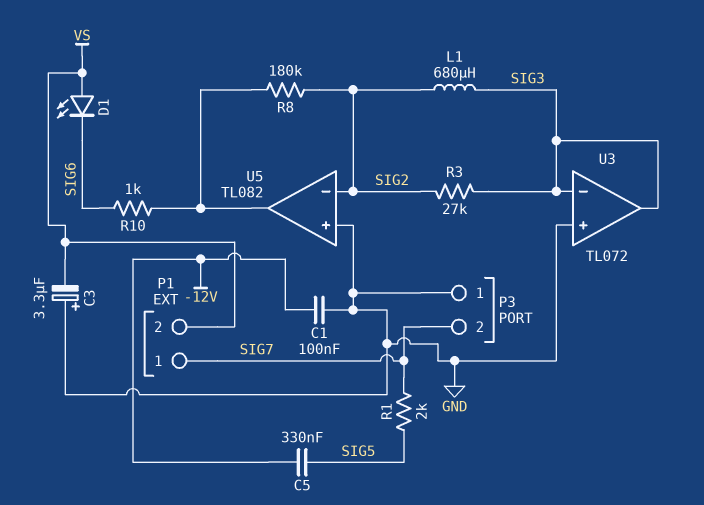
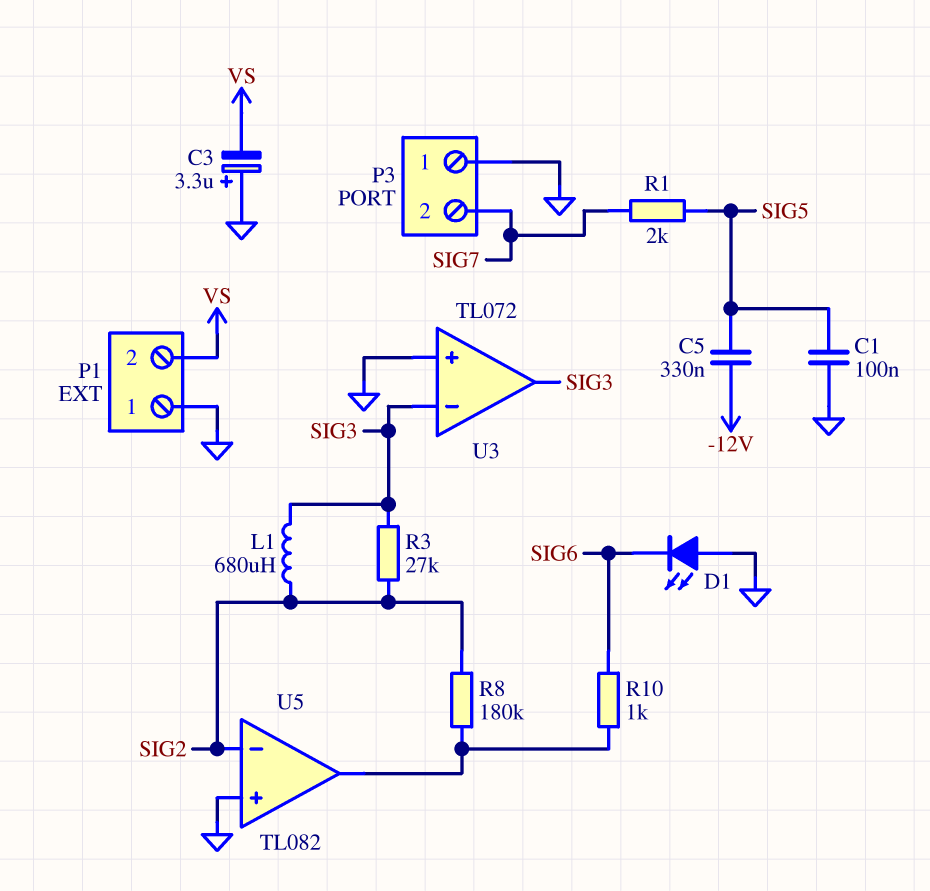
C1: 100nF (-12V, GND) -> 100nF (GND, SIG5)
D1: LED (A VS, K SIG6) -> LED (A GND, K SIG6)
P1 pin 1: SIG7 -> GND

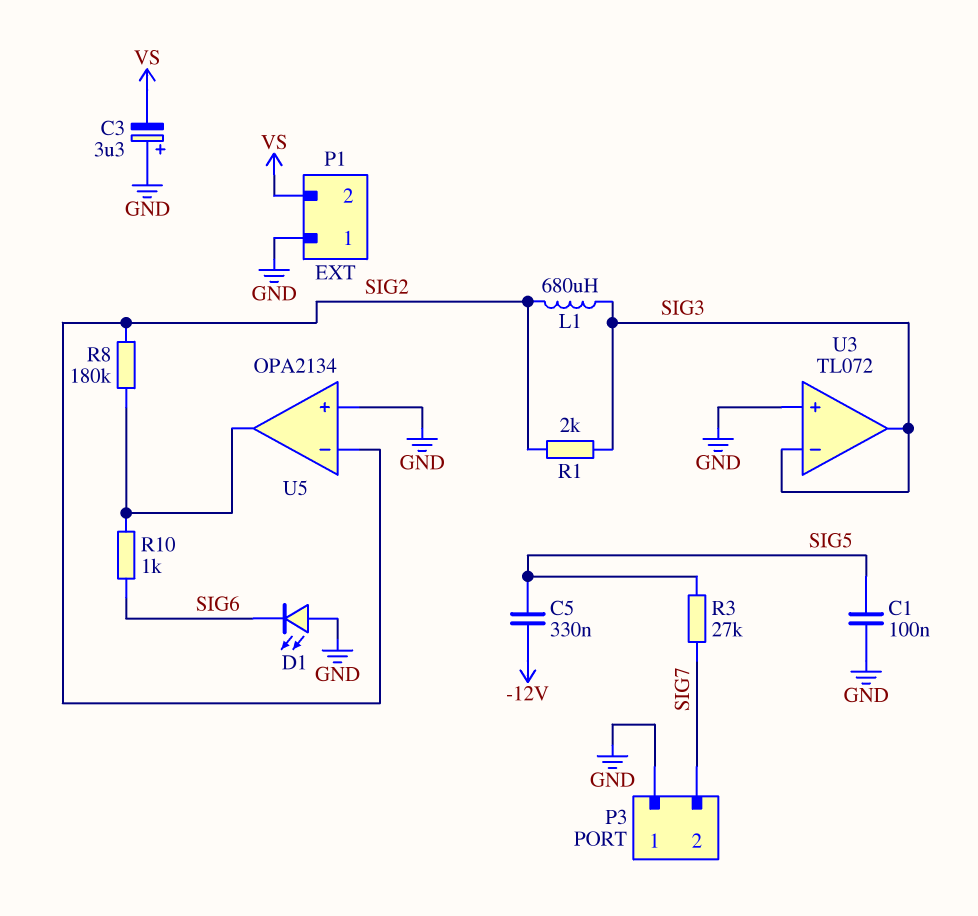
R1: 2k (SIG5, SIG7) -> 2k (SIG2, SIG3)
R3: 27k (SIG2, SIG3) -> 27k (SIG5, SIG7)
U5: TL082 -> OPA2134

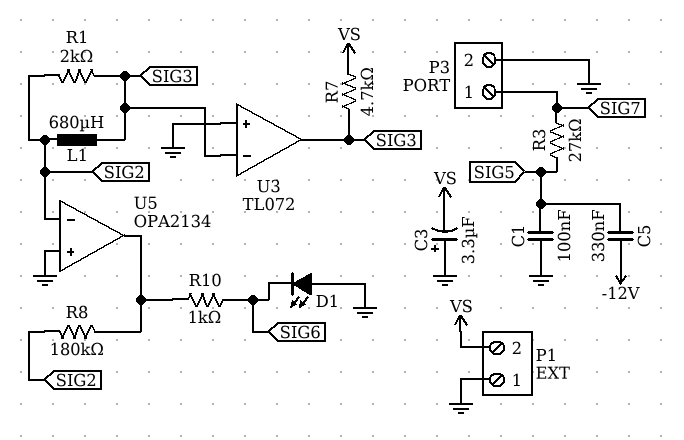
P3 pin 1: GND -> SIG7
P3 pin 2: SIG7 -> GND
R7: none -> 4.7k (SIG3, VS)

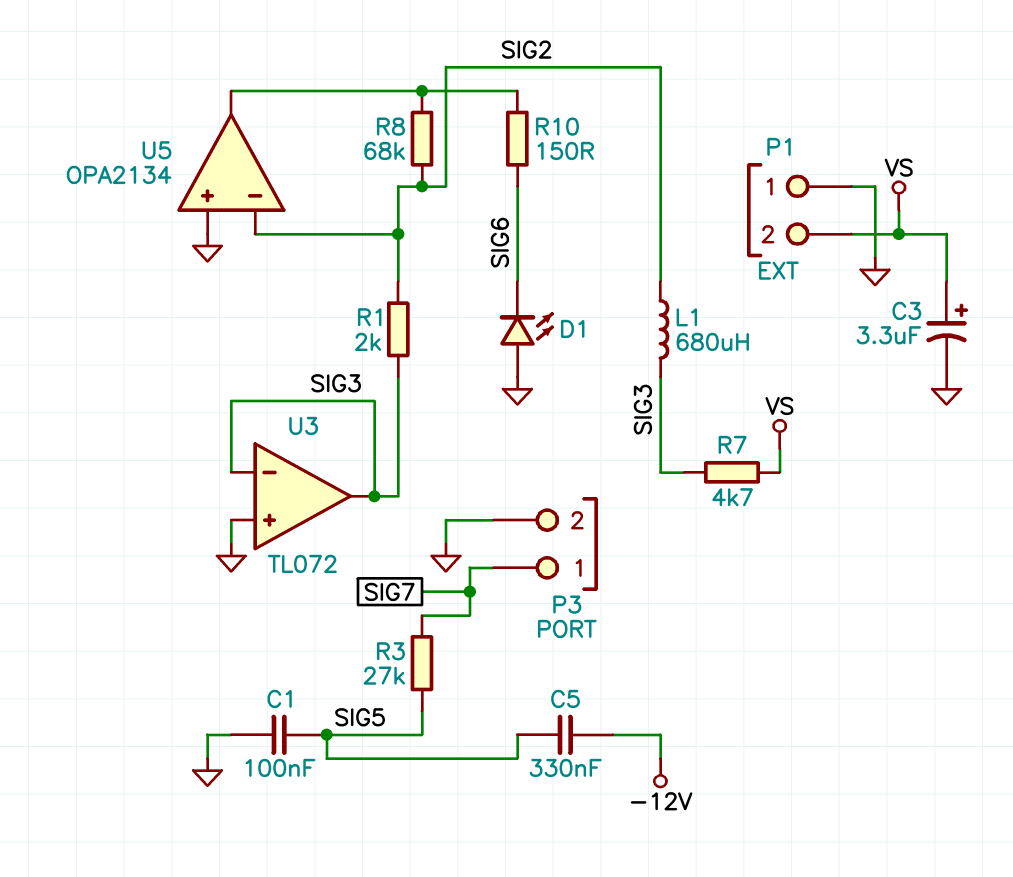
C3: 3.3uF (plus GND, minus VS) -> 3.3uF (plus VS, minus GND)
R8: 180k (SIG2, U5/out) -> 68k (SIG2, U5/out)
R10: 1k (SIG6, U5/out) -> 150 (SIG6, U5/out)

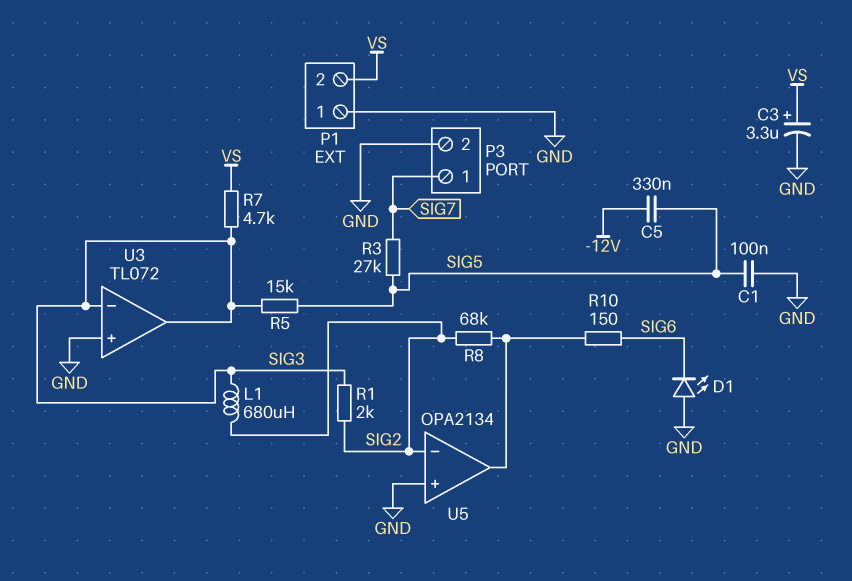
R5: none -> 15k (SIG3, SIG5)

